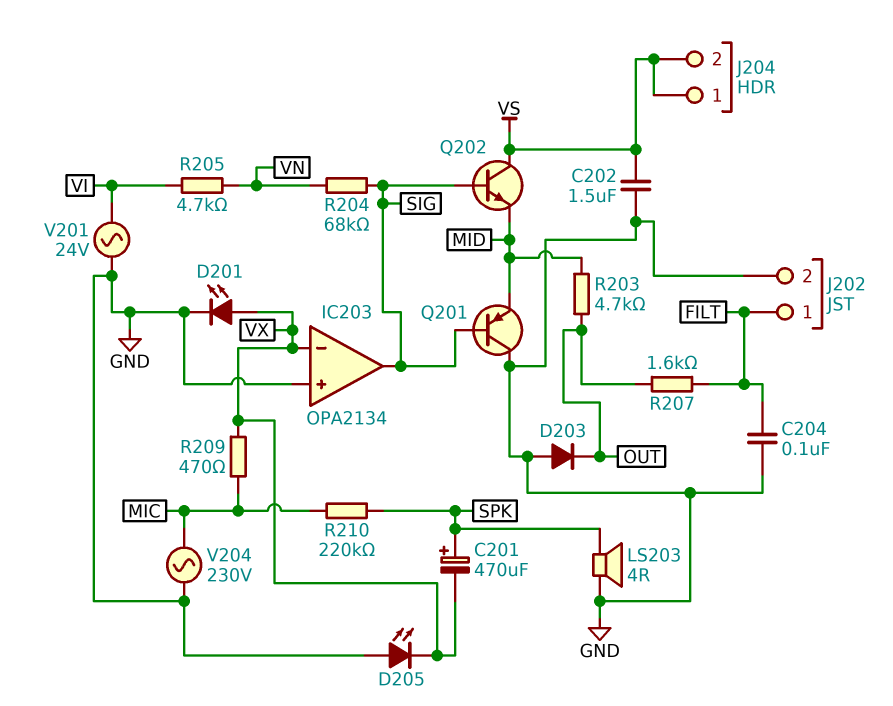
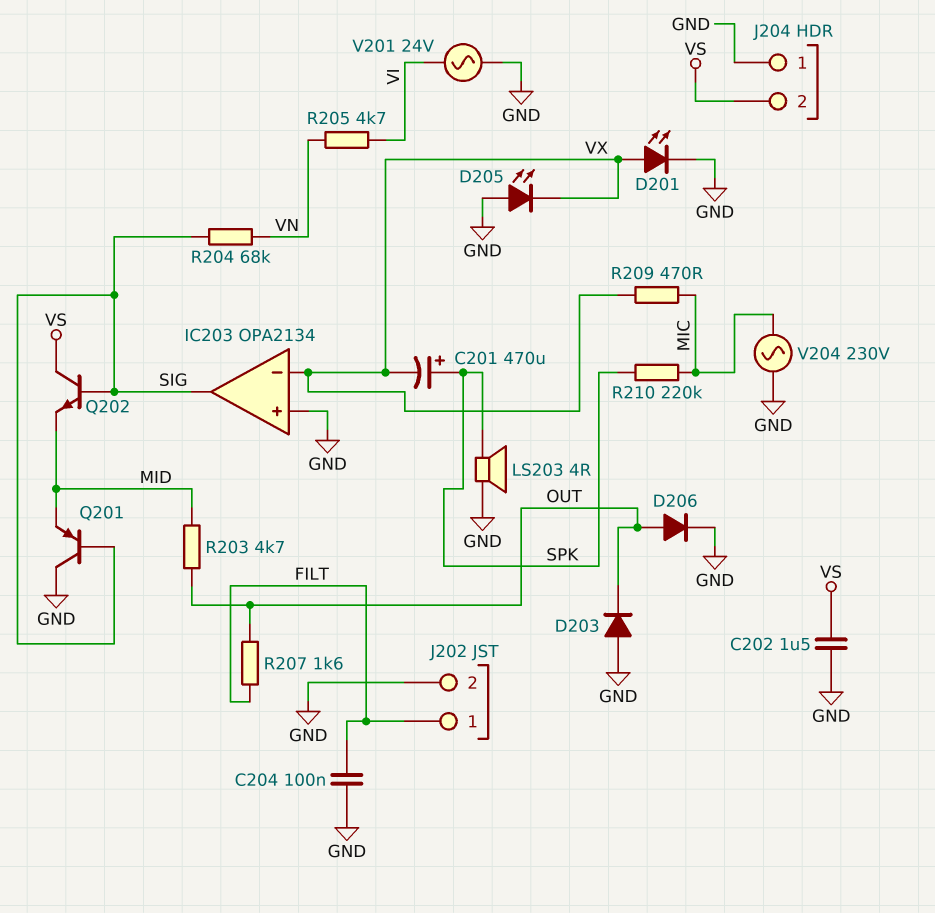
D206: none -> diode (A OUT, K GND)
J204 pin 1: VS -> GND

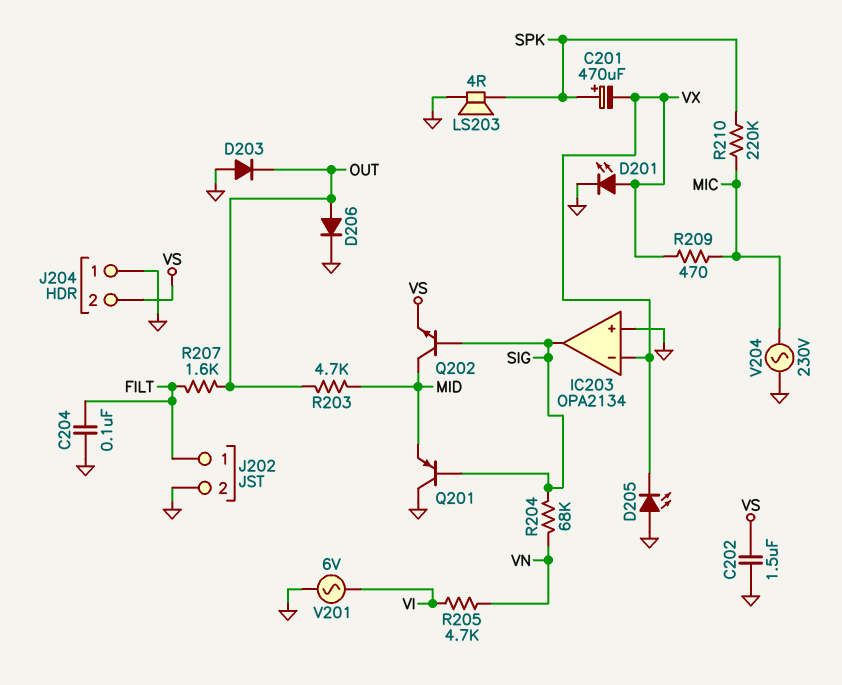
Q202: NPN (B SIG, C VS, E MID) -> NPN (B SIG, C MID, E VS)
V201: AC 24V (GND, VI) -> AC 6V (GND, VI)

